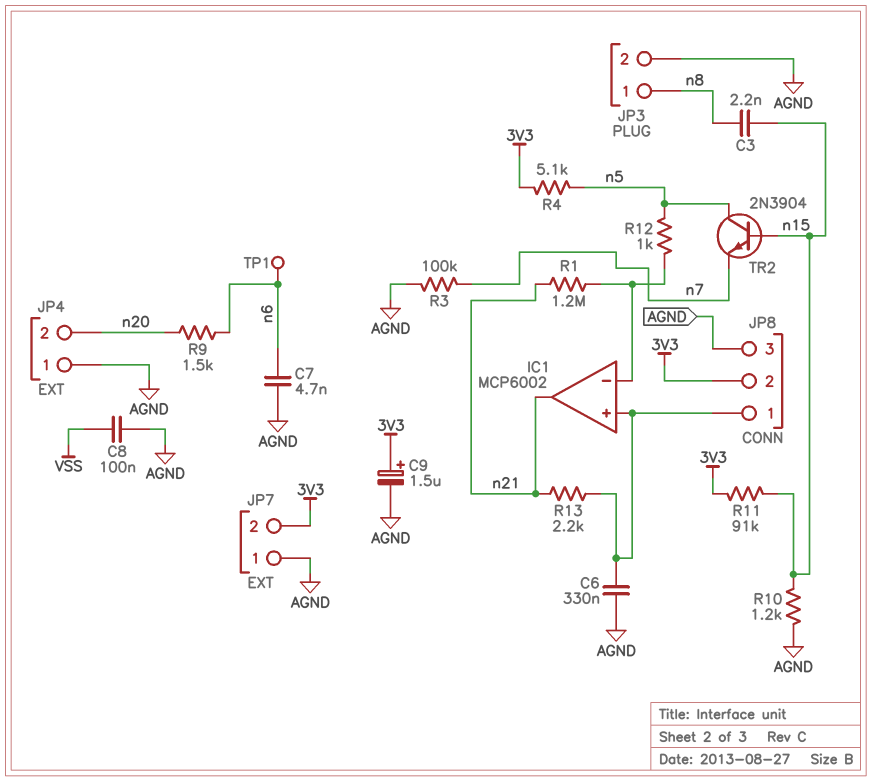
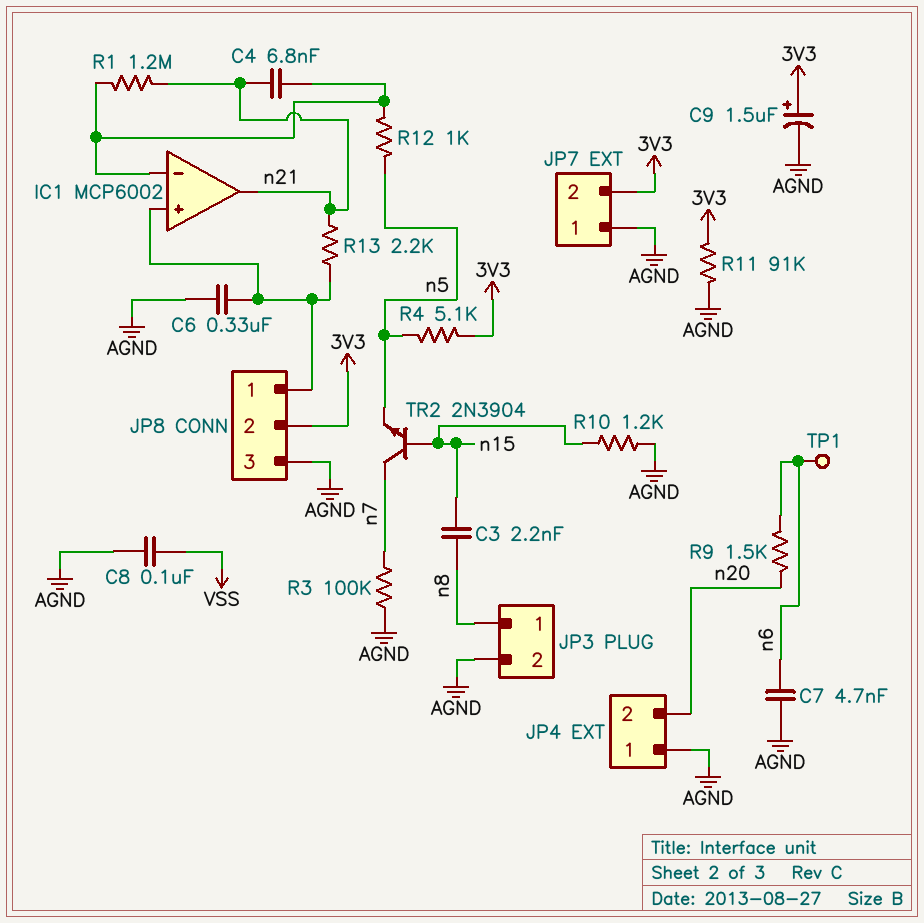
C4: none -> 6.8nF (IC1/in-, n21)
R11: 91k (3V3, n15) -> 91k (3V3, AGND)
TR2: NPN 2N3904 (B n15, C n5, E n7) -> NPN 2N3904 (B n15, C n7, E n5)

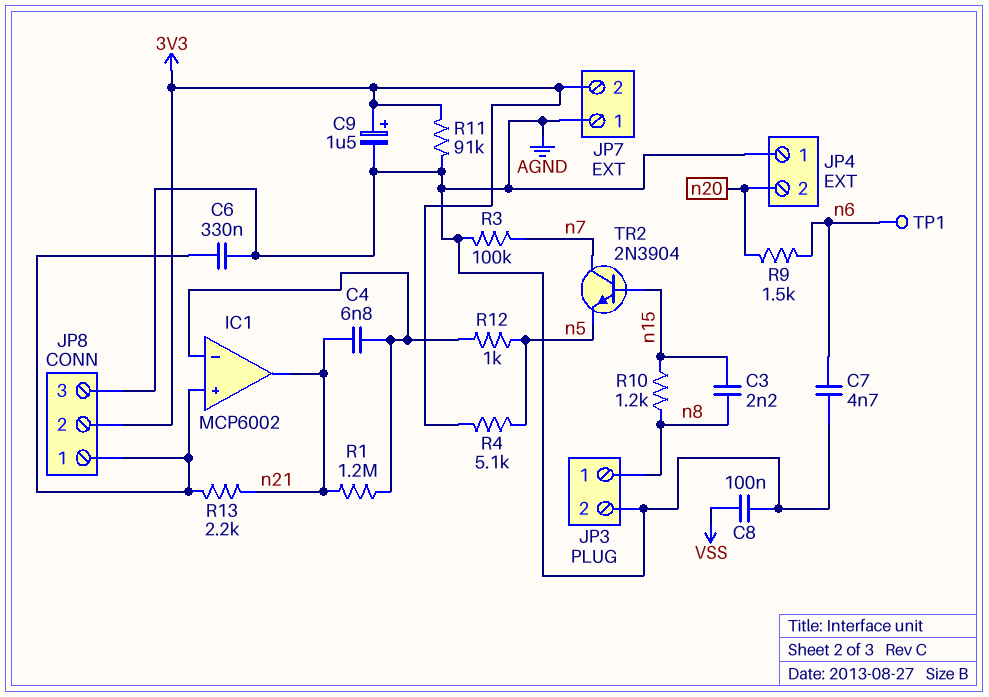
R10: 1.2k (AGND, n15) -> 1.2k (n8, n15)

